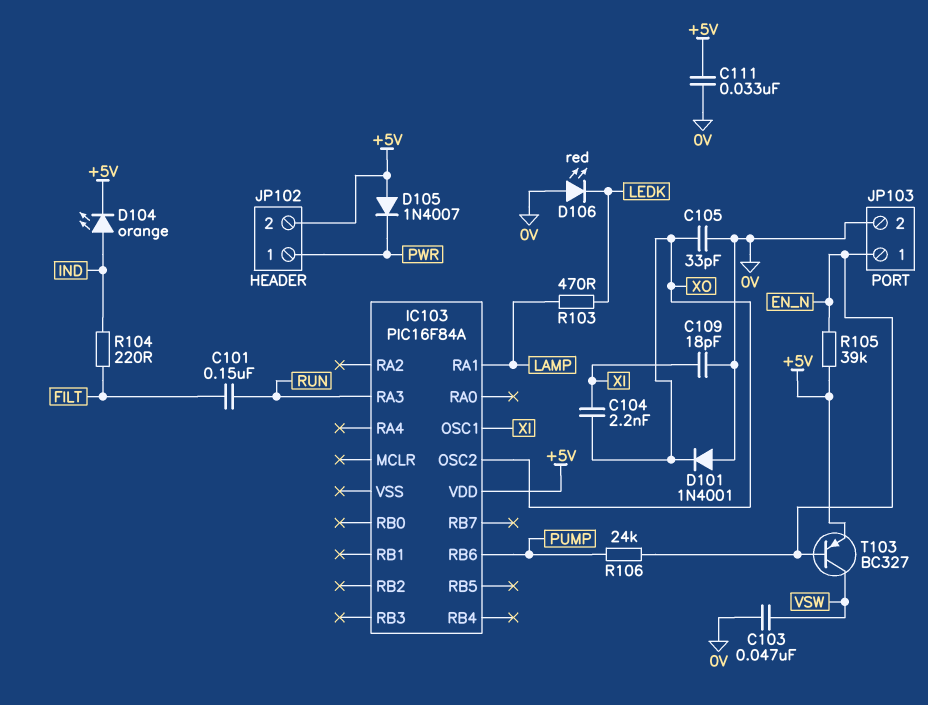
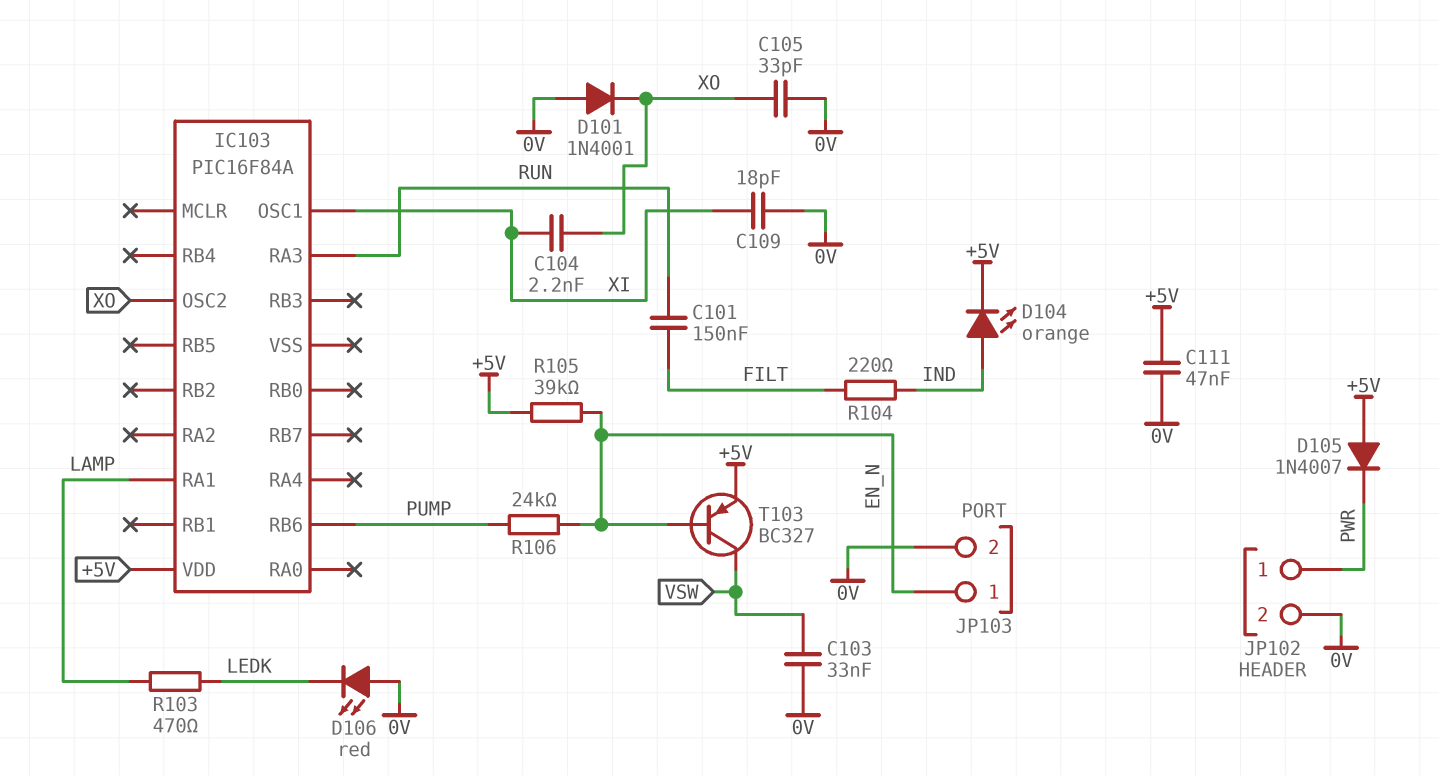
C103: 47nF (0V, VSW) -> 33nF (0V, VSW)
C111: 33nF (+5V, 0V) -> 47nF (+5V, 0V)
JP102 pin 2: +5V -> 0V

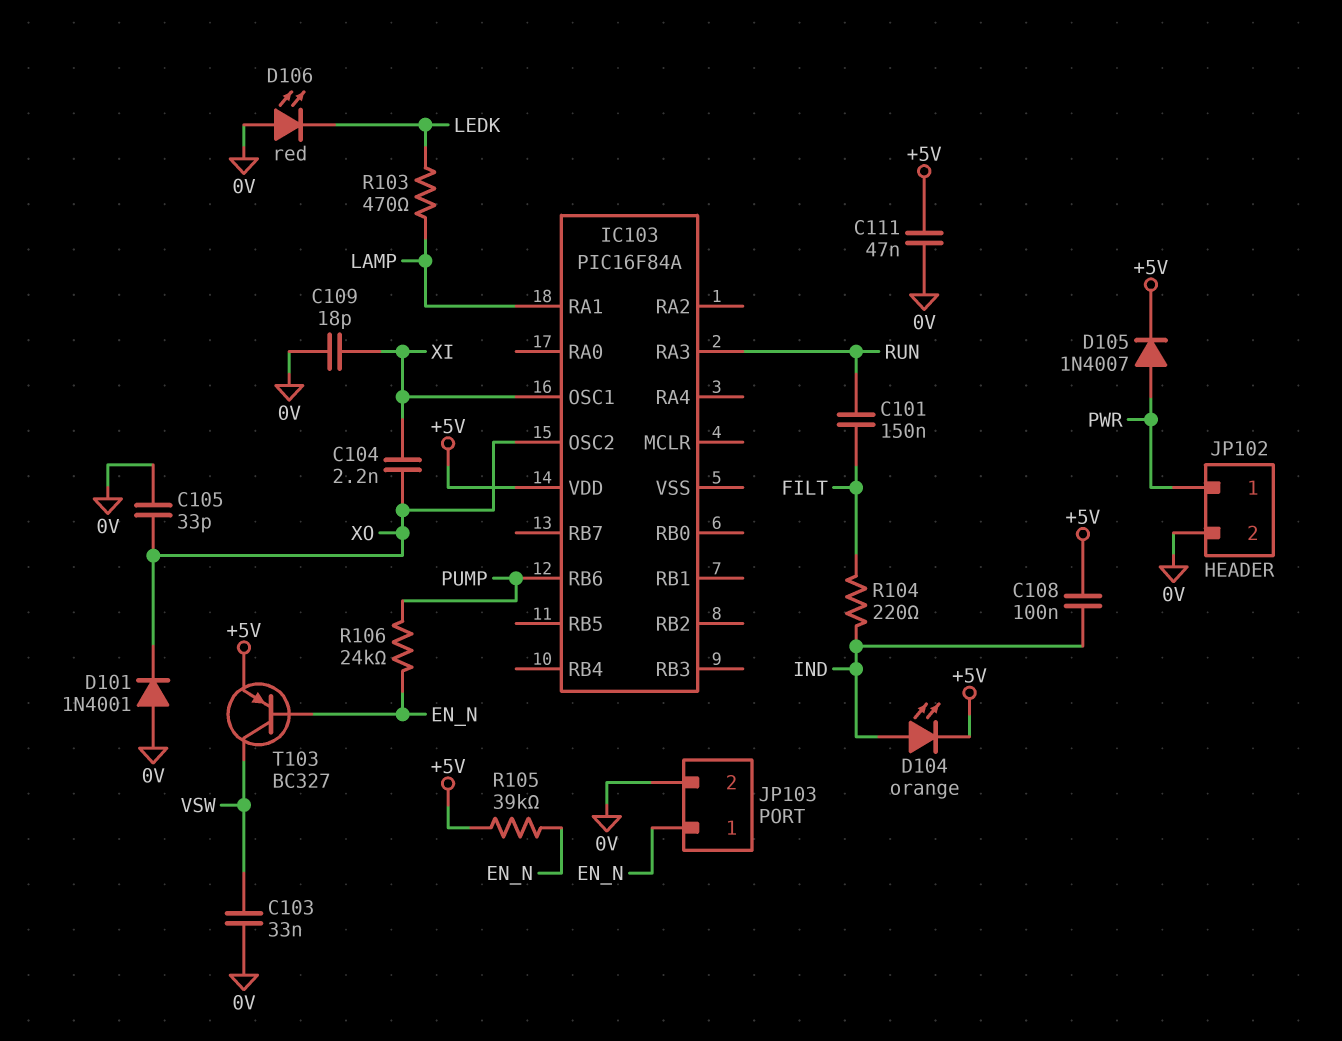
C108: none -> 100nF (+5V, IND)
D105: diode 1N4007 (A +5V, K PWR) -> diode 1N4007 (A PWR, K +5V)

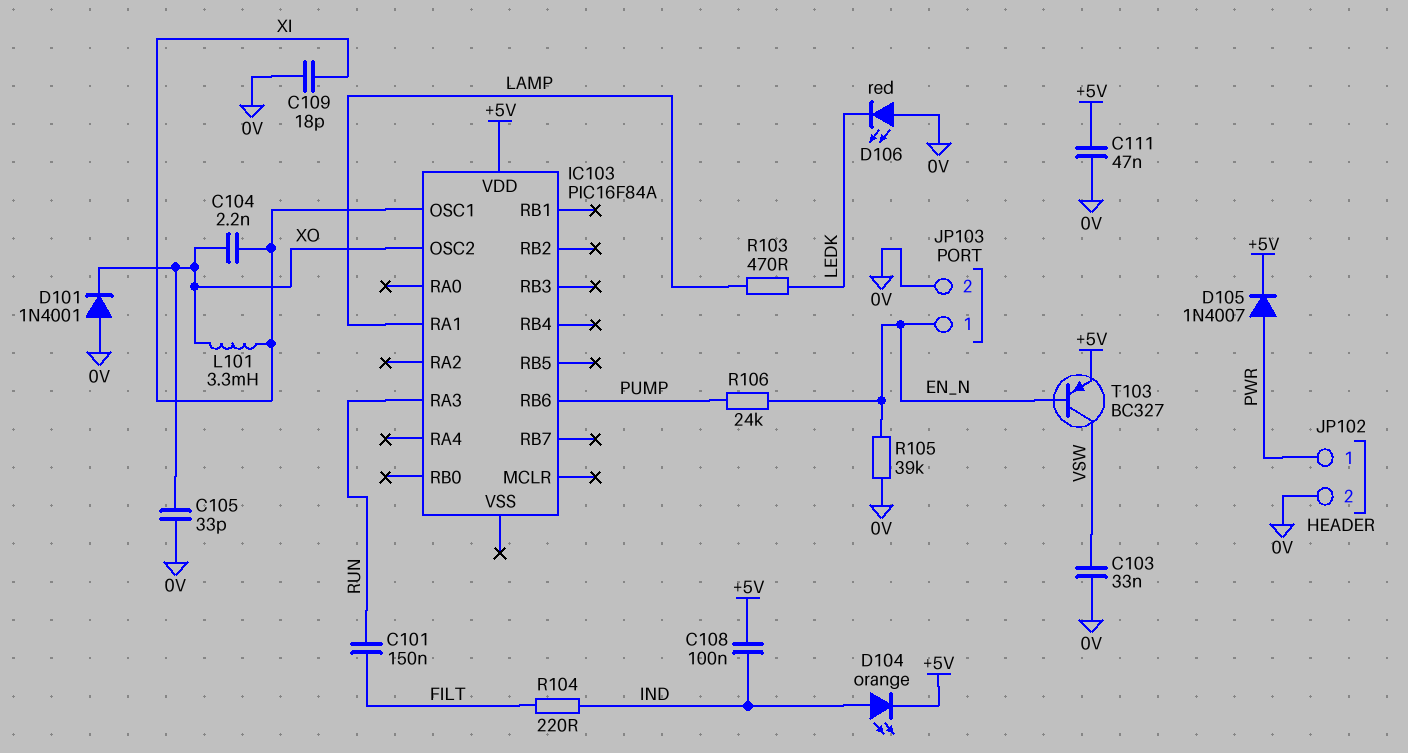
L101: none -> 3.3mH (XI, XO)
R105: 39k (+5V, EN_N) -> 39k (0V, EN_N)

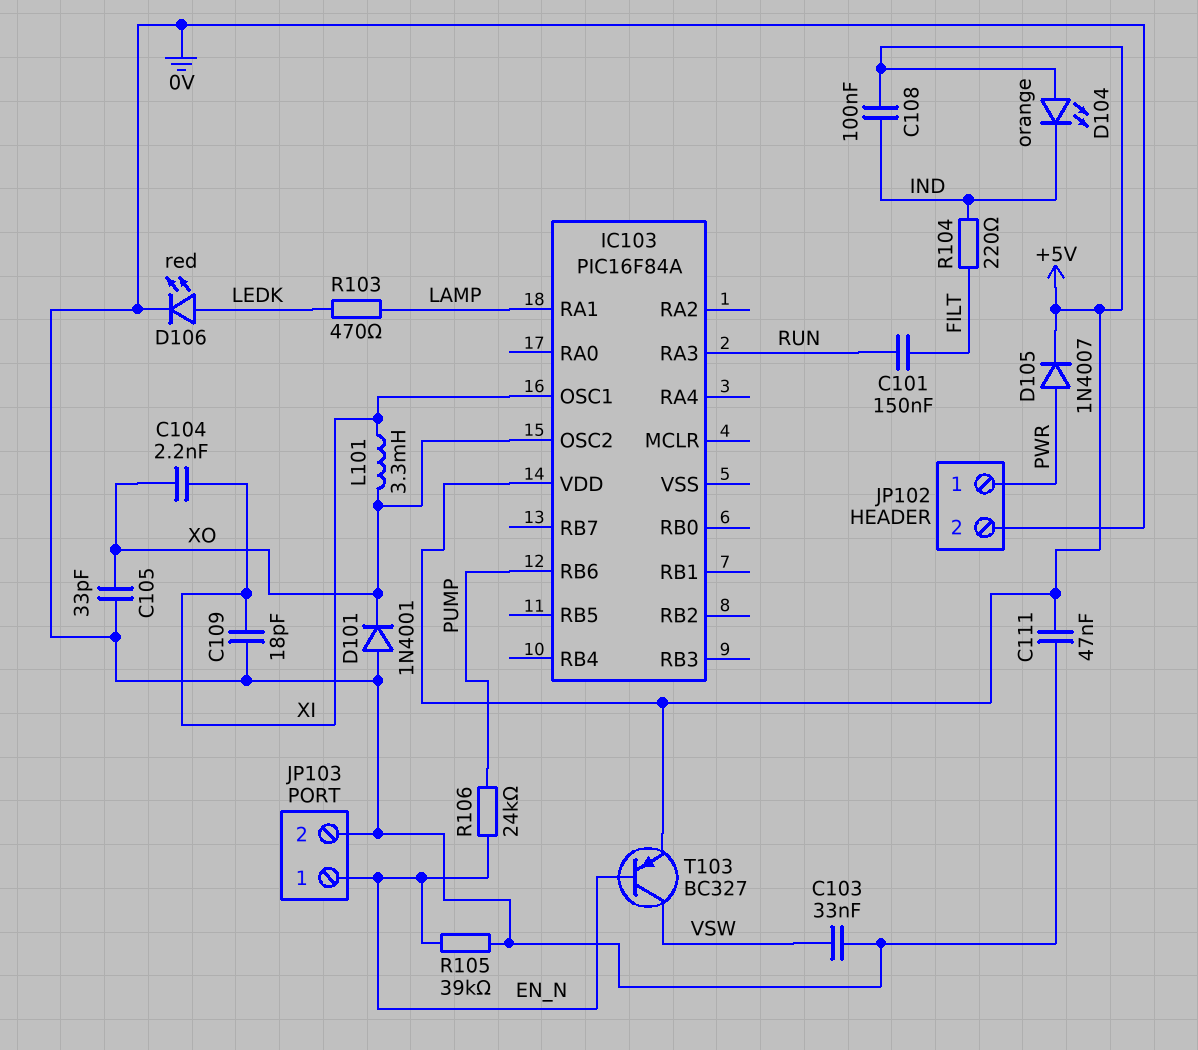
D104: LED orange (A IND, K +5V) -> LED orange (A +5V, K IND)
D106: LED red (A 0V, K LEDK) -> LED red (A LEDK, K 0V)

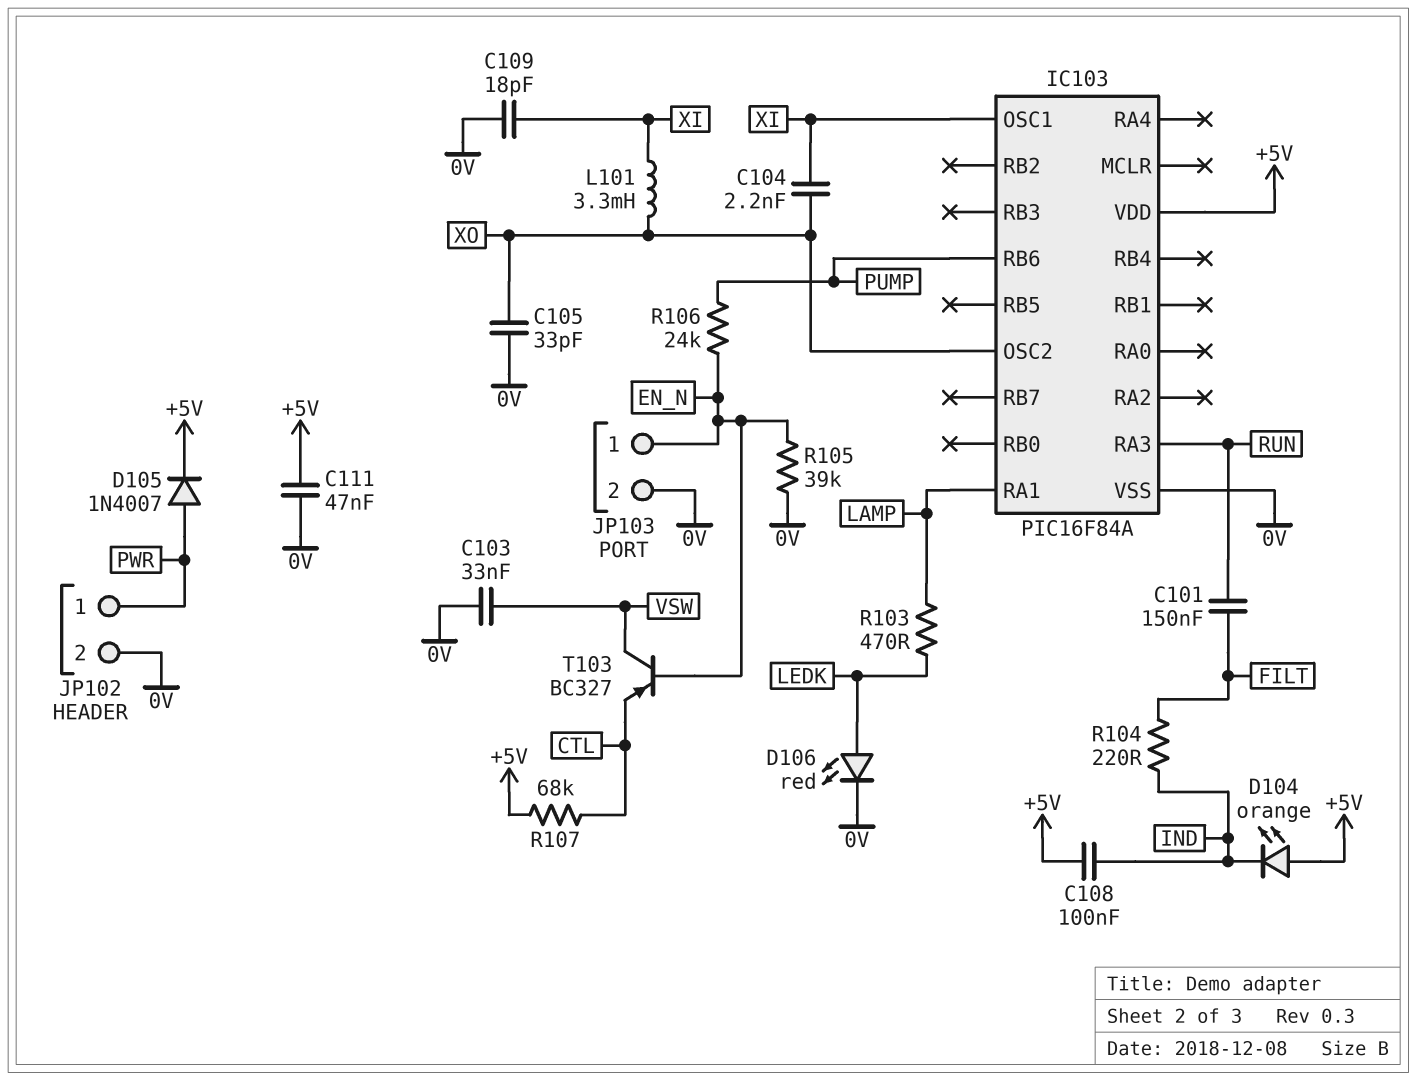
D101: diode 1N4001 (A 0V, K XO) -> none
IC103 pin VSS: none -> 0V
R107: none -> 68k (+5V, CTL)
T103: PNP BC327 (B EN_N, C VSW, E +5V) -> PNP BC327 (B EN_N, C VSW, E CTL)

